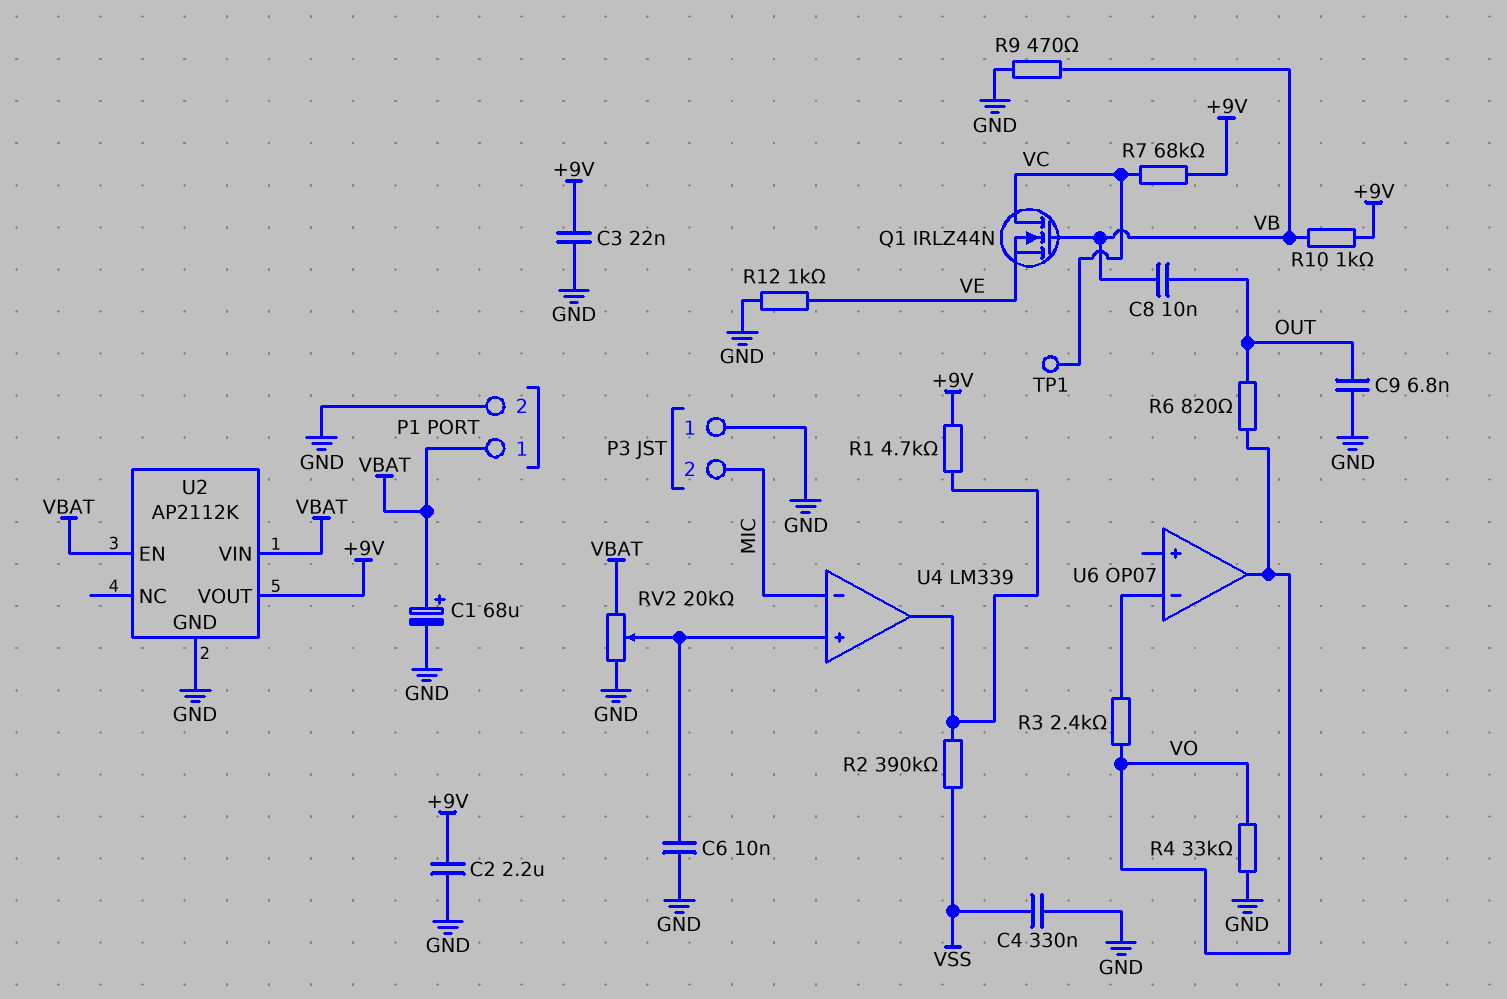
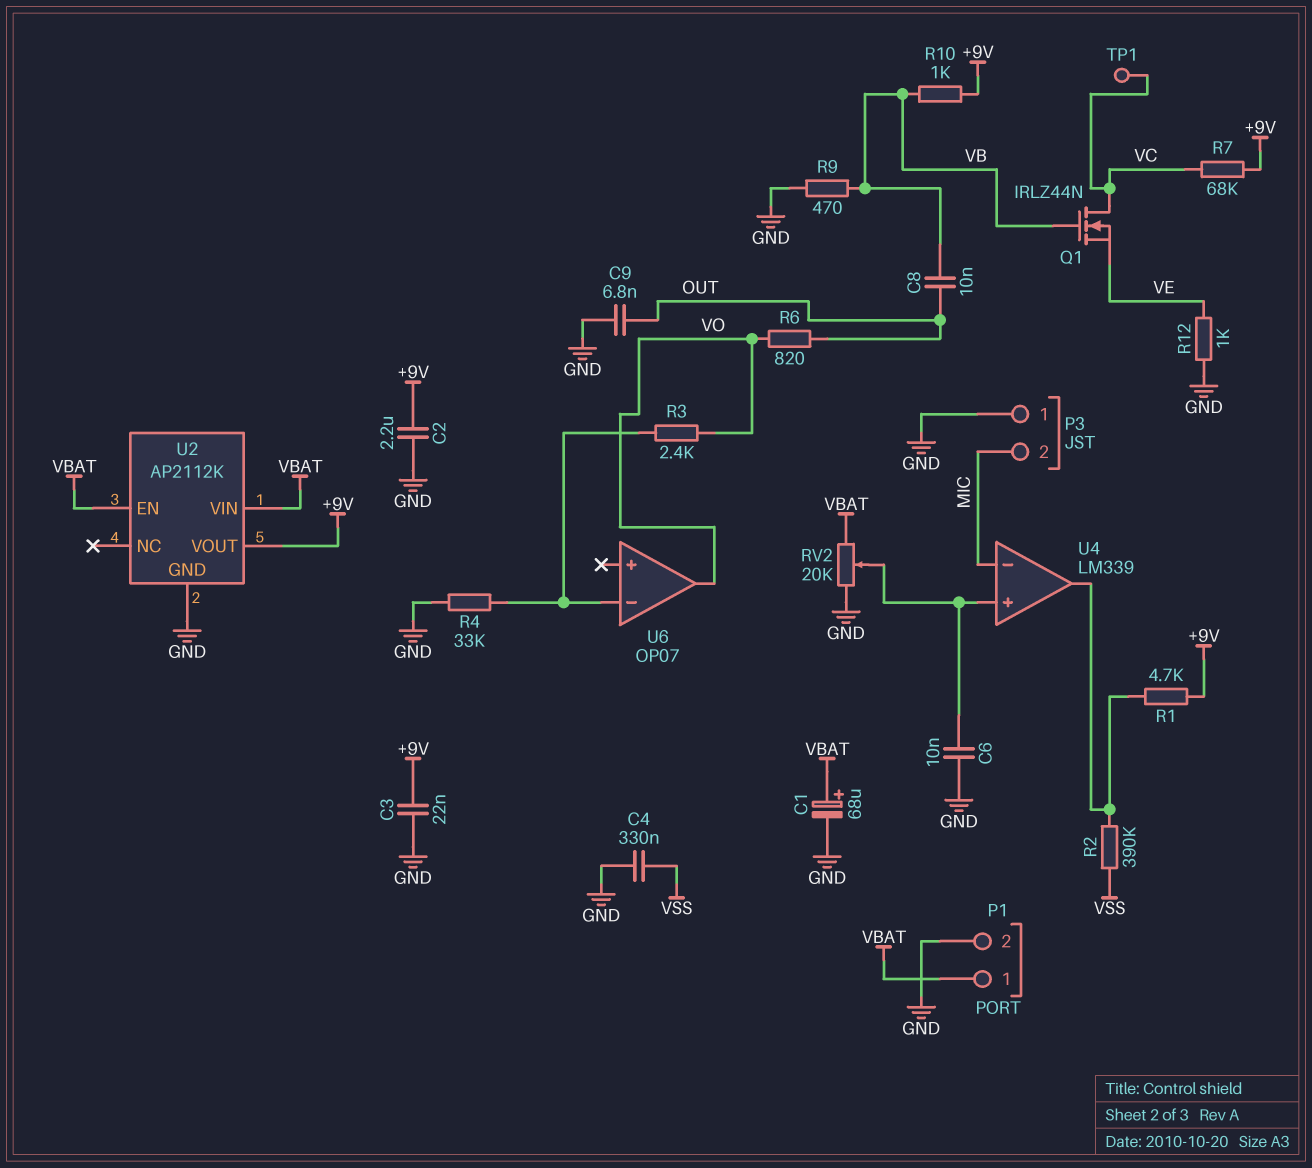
R4: 33k (GND, VO) -> 33k (GND, U6/in-)

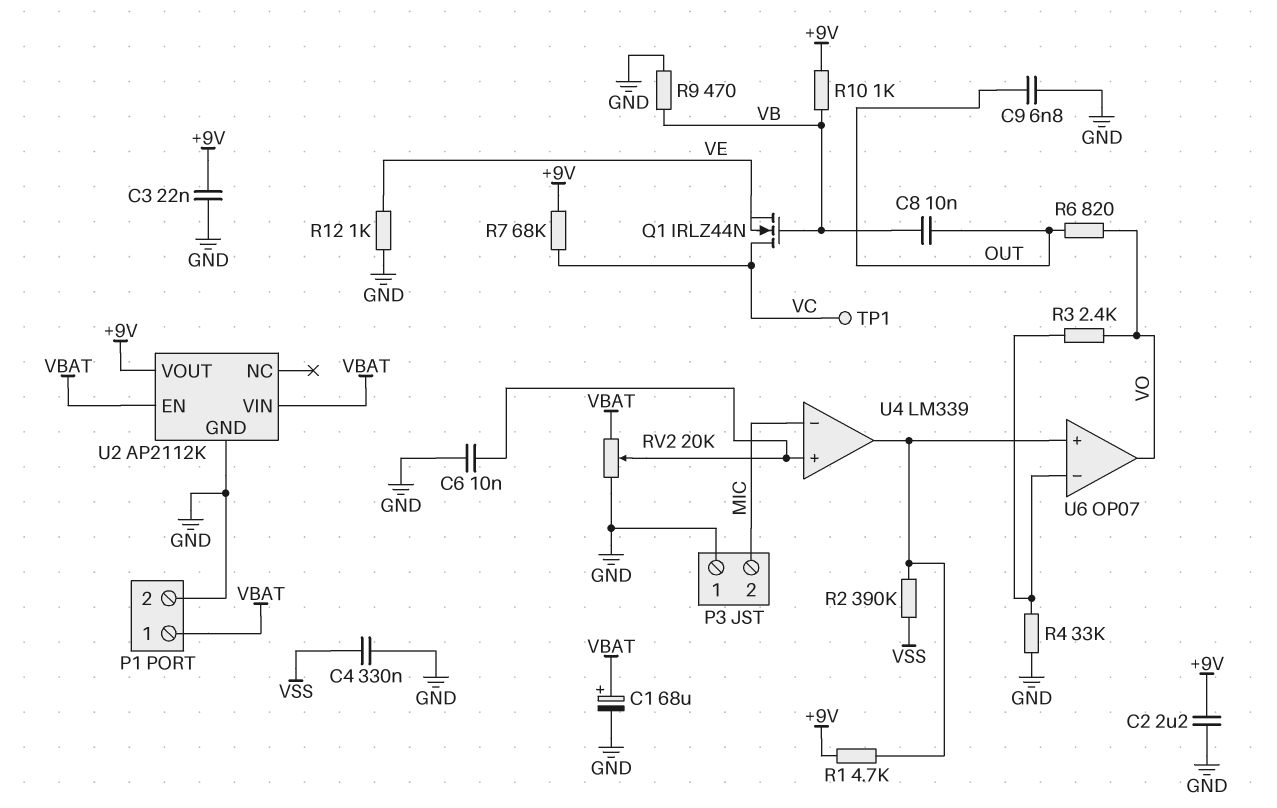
U6 pin in+: none -> U4/out

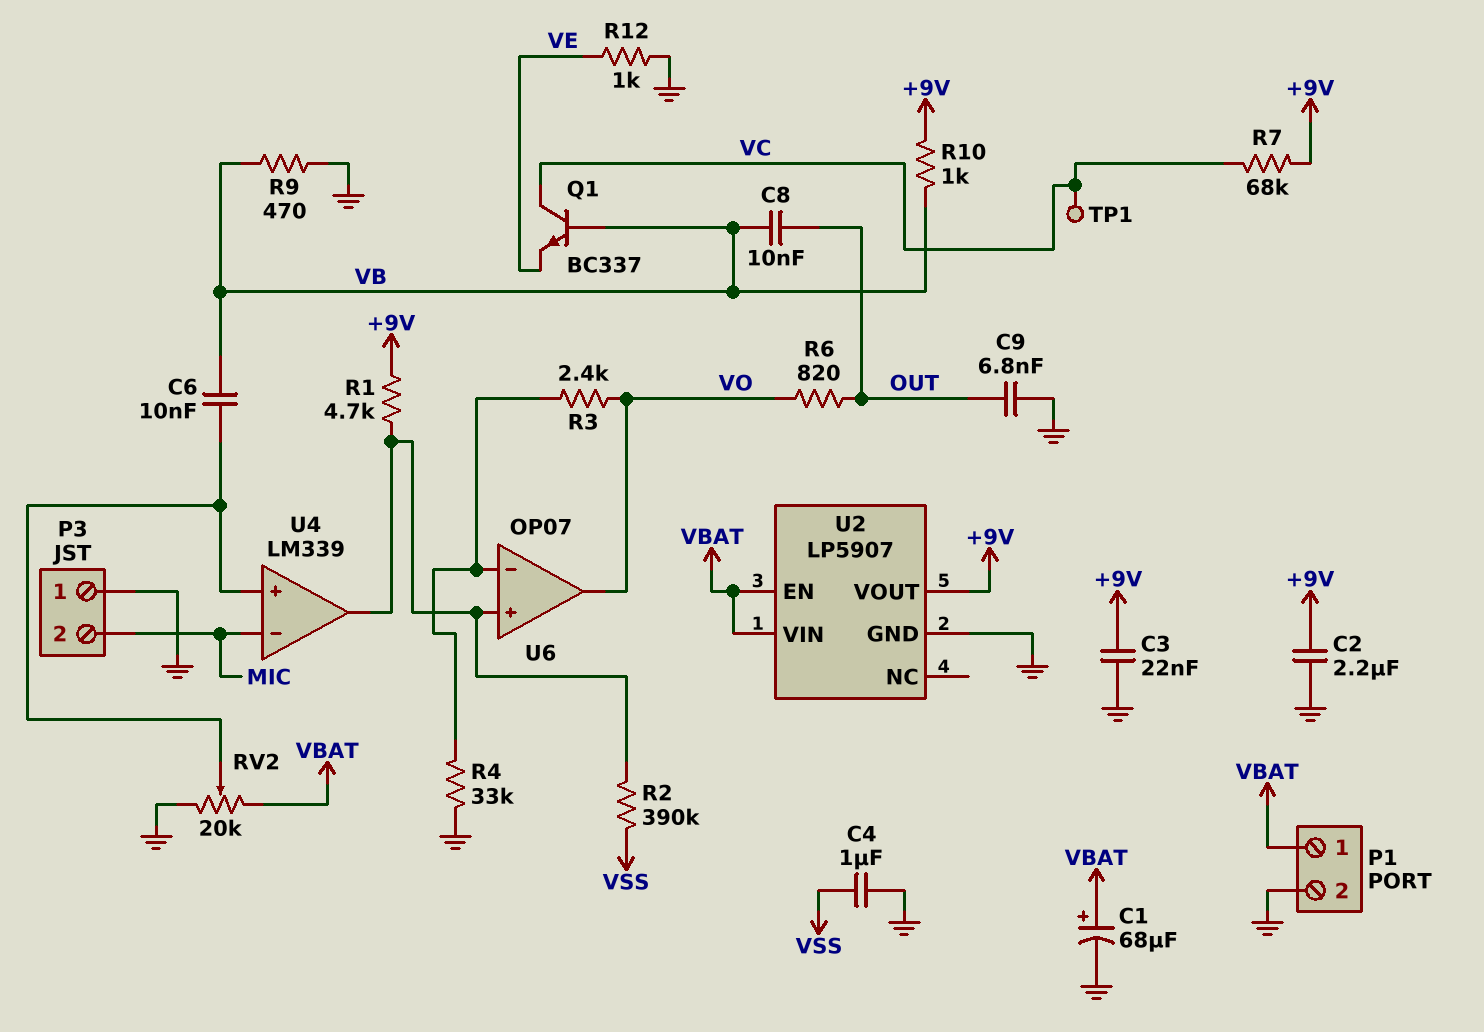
C4: 330nF (GND, VSS) -> 1uF (GND, VSS)
C6: 10nF (GND, U4/in+) -> 10nF (U4/in+, VB)
Q1: NMOS IRLZ44N (G VB, D VC, S VE) -> NPN BC337 (B VB, C VC, E VE)
U2: AP2112K -> LP5907

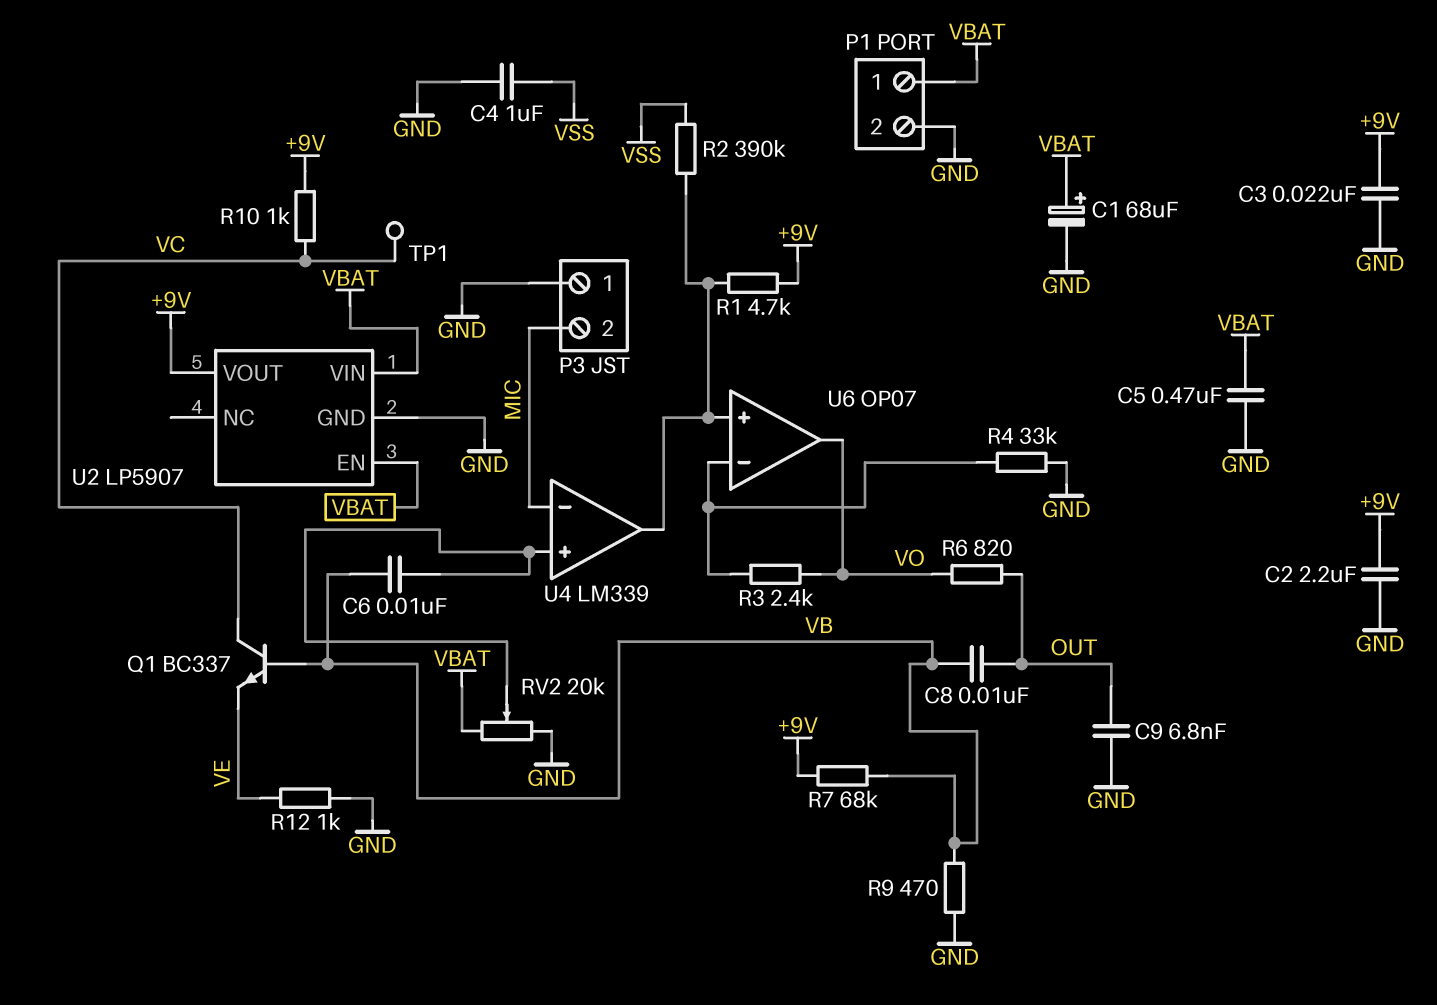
C5: none -> 470nF (GND, VBAT)
R7: 68k (+9V, VC) -> 68k (+9V, VB)
R10: 1k (+9V, VB) -> 1k (+9V, VC)

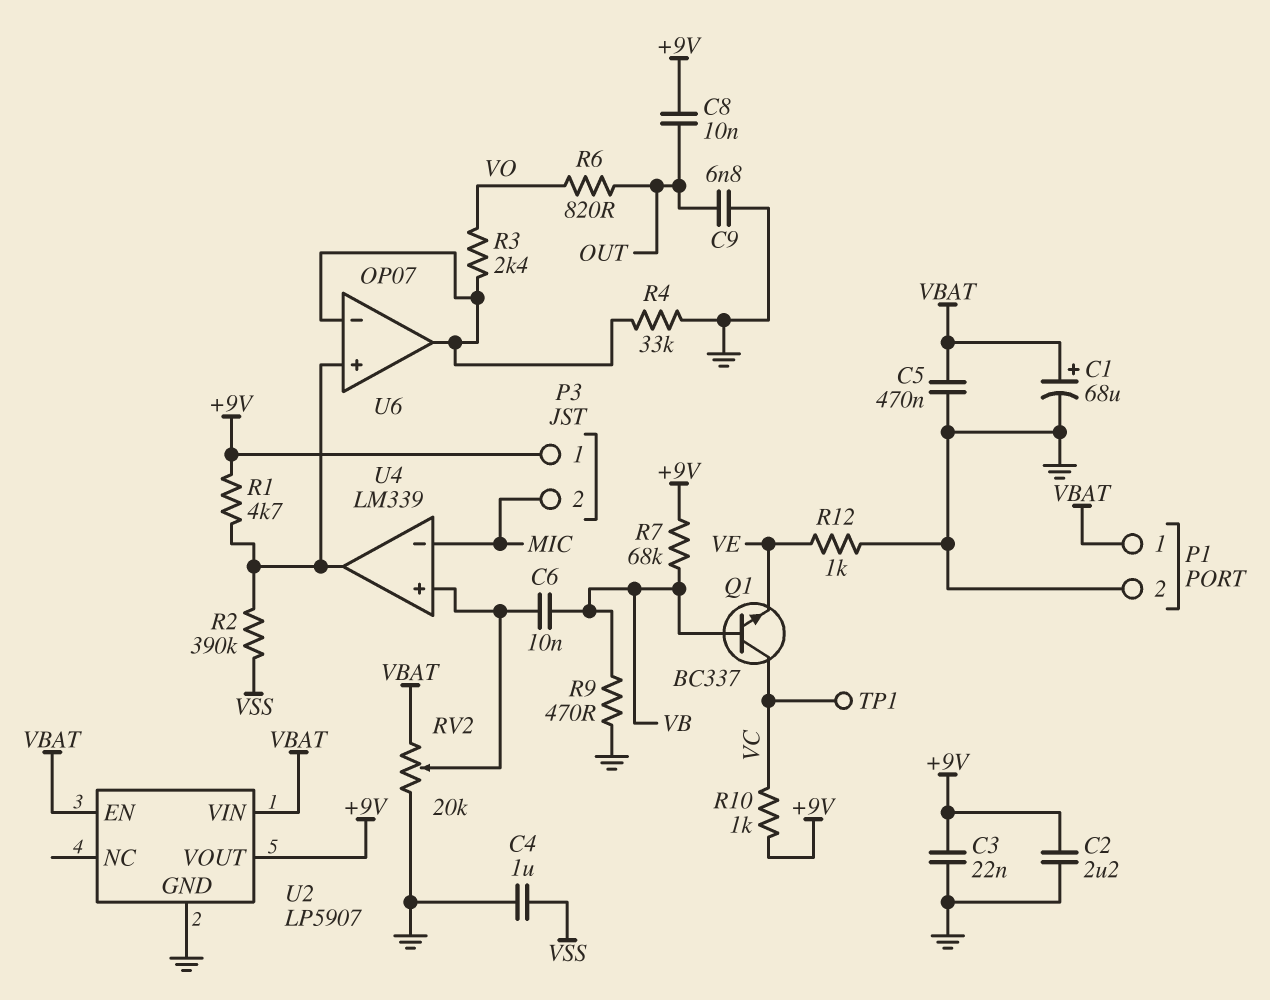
C8: 10nF (OUT, VB) -> 10nF (+9V, OUT)
P3 pin 1: GND -> +9V
U6 pin out: VO -> U6/in-

